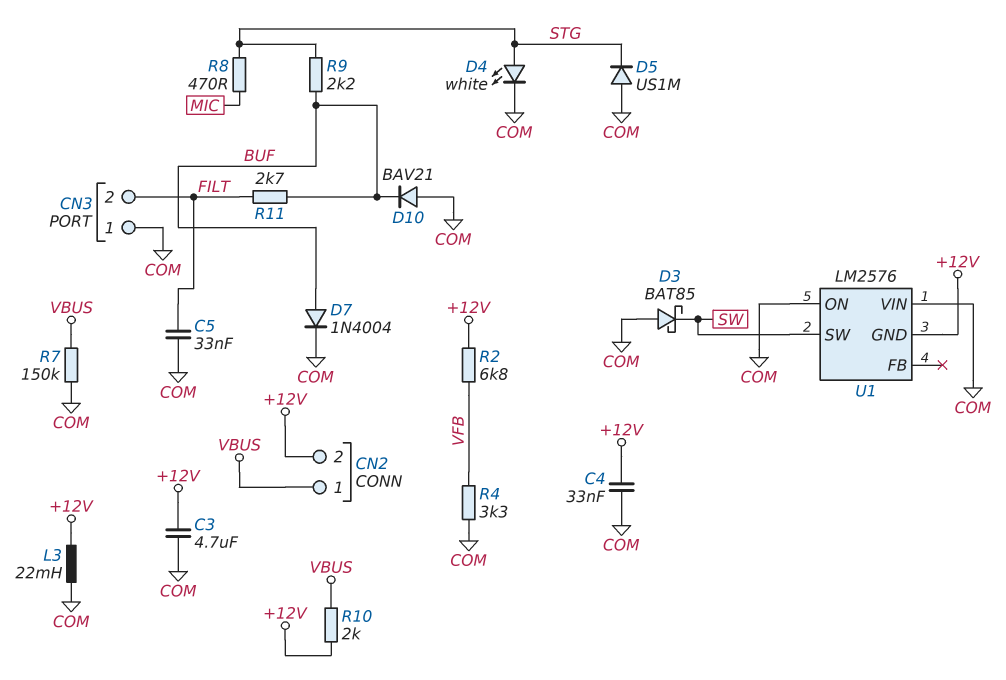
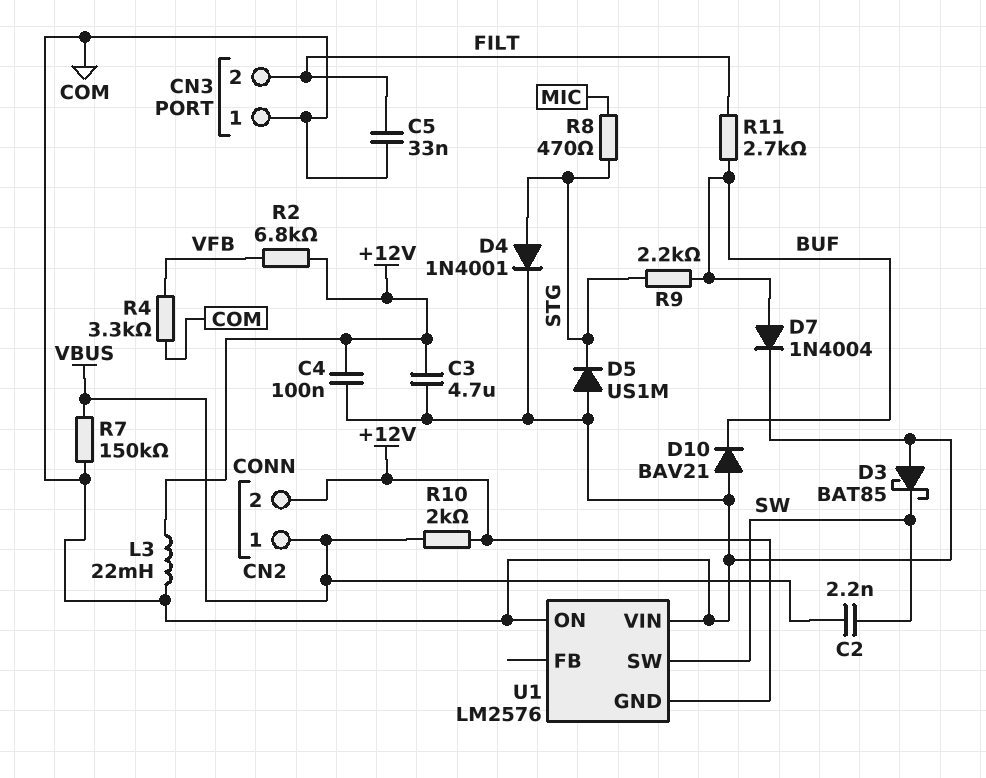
C2: none -> 2.2nF (SW, VBUS)
C4: 33nF (+12V, COM) -> 100nF (+12V, COM)
D4: LED white (A STG, K COM) -> diode 1N4001 (A STG, K COM)

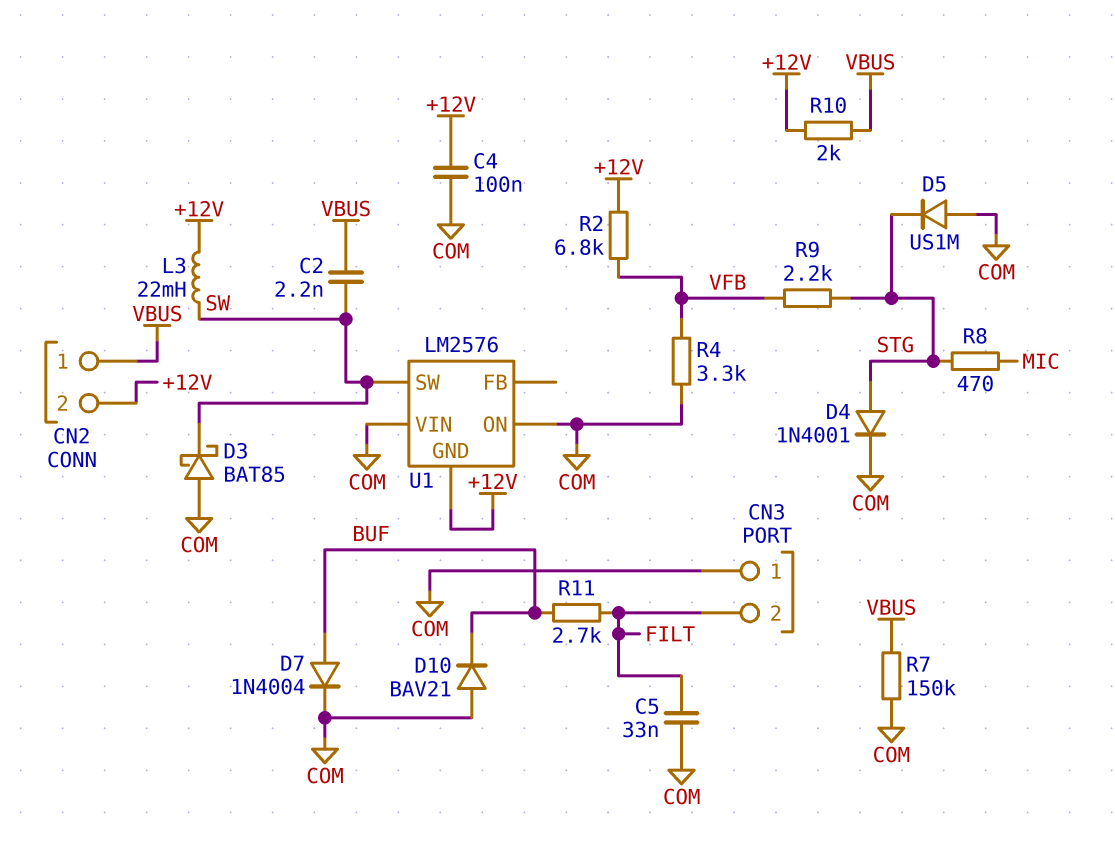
C3: 4.7uF (+12V, COM) -> none
L3: 22mH (+12V, COM) -> 22mH (+12V, SW)
R9: 2.2k (BUF, STG) -> 2.2k (STG, VFB)

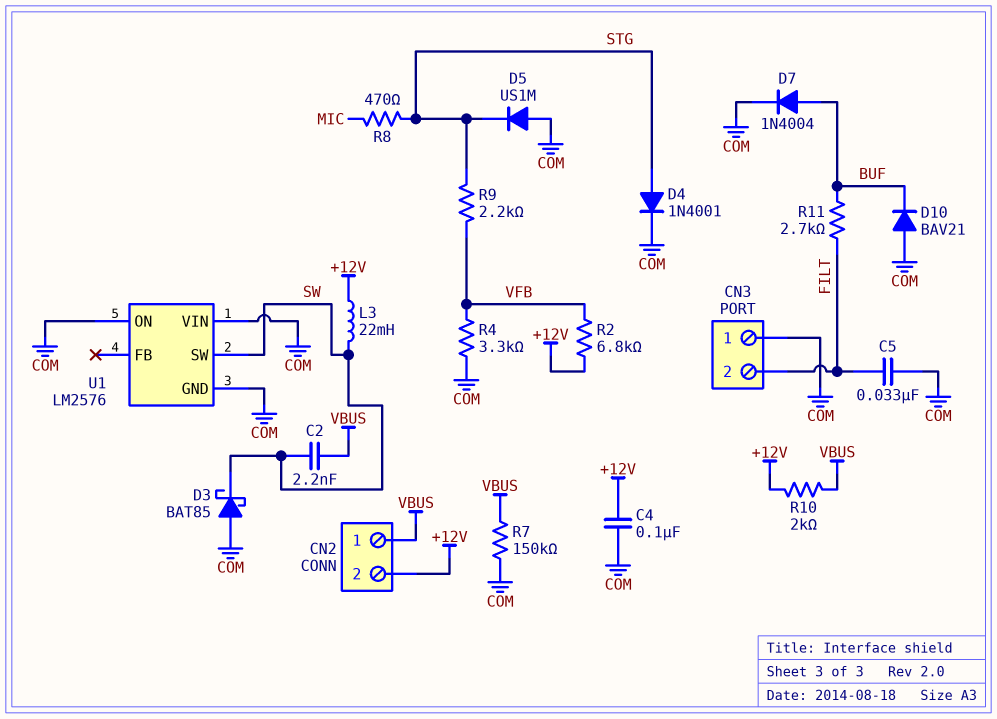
U1 pin GND: +12V -> COM

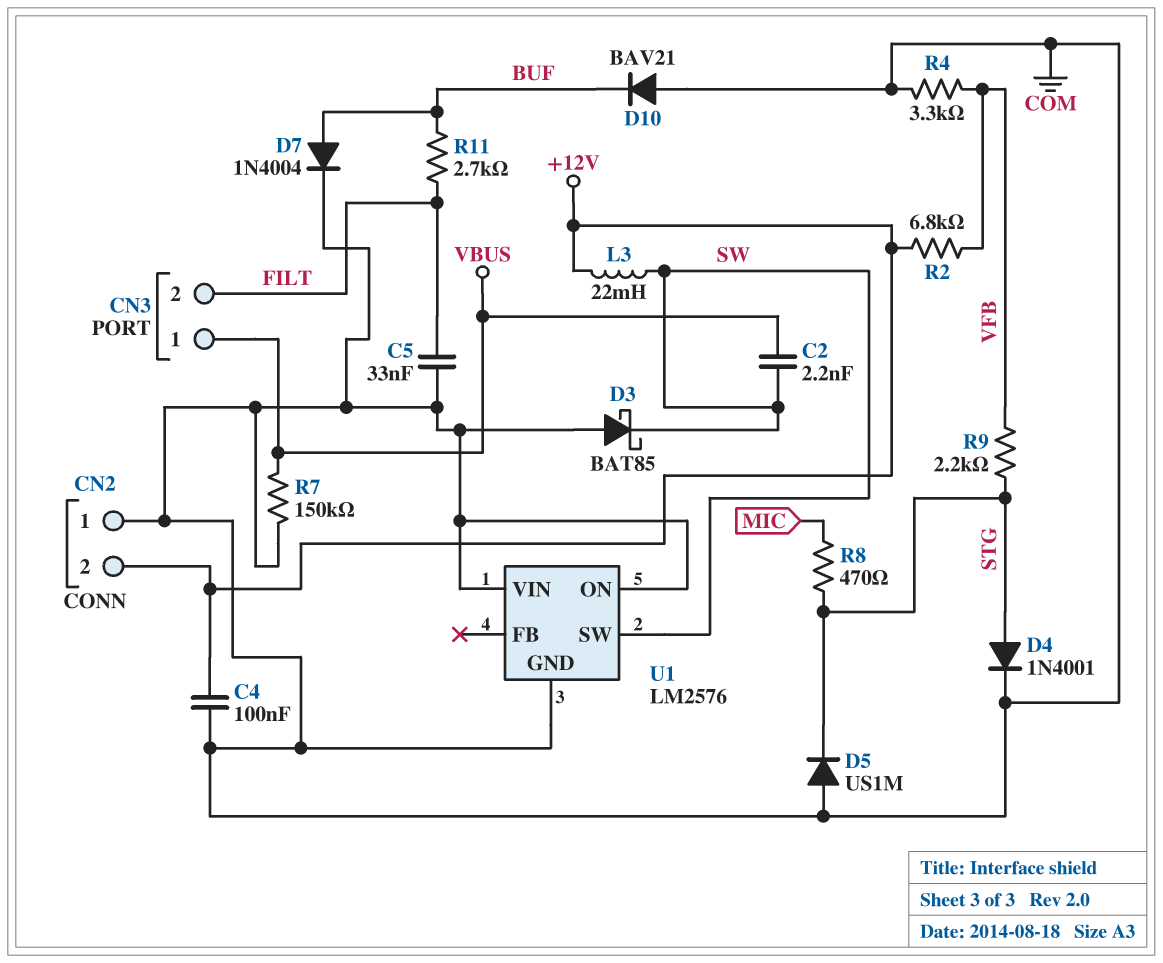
CN2 pin 1: VBUS -> COM
CN3 pin 1: COM -> VBUS
R10: 2k (+12V, VBUS) -> none

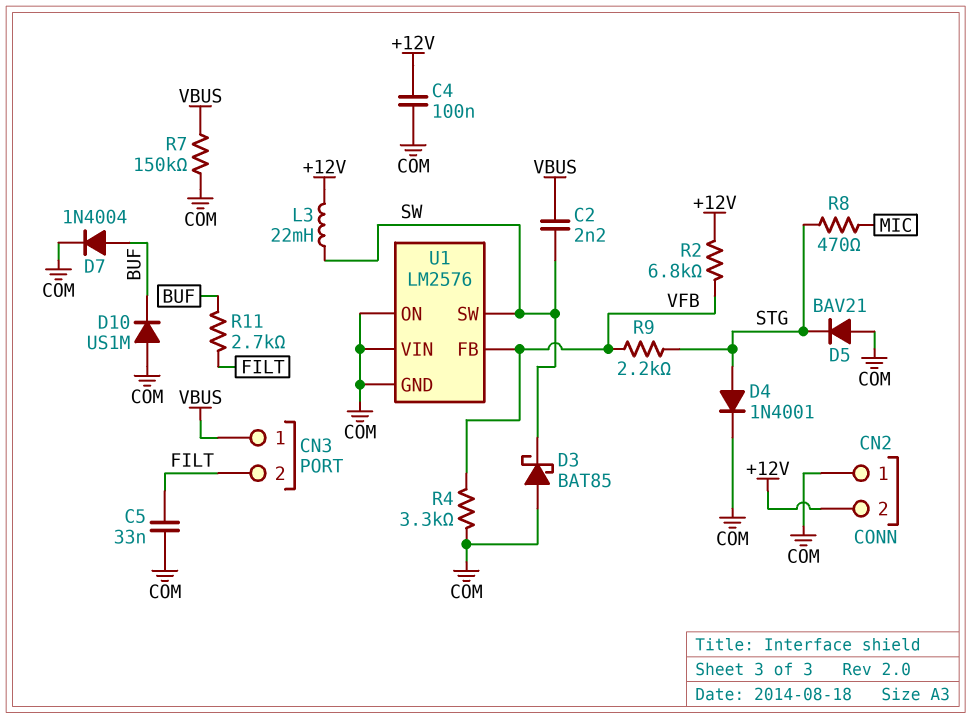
D5: diode US1M (A COM, K STG) -> diode BAV21 (A COM, K STG)
D10: diode BAV21 (A COM, K BUF) -> diode US1M (A COM, K BUF)
U1 pin FB: none -> VFB

